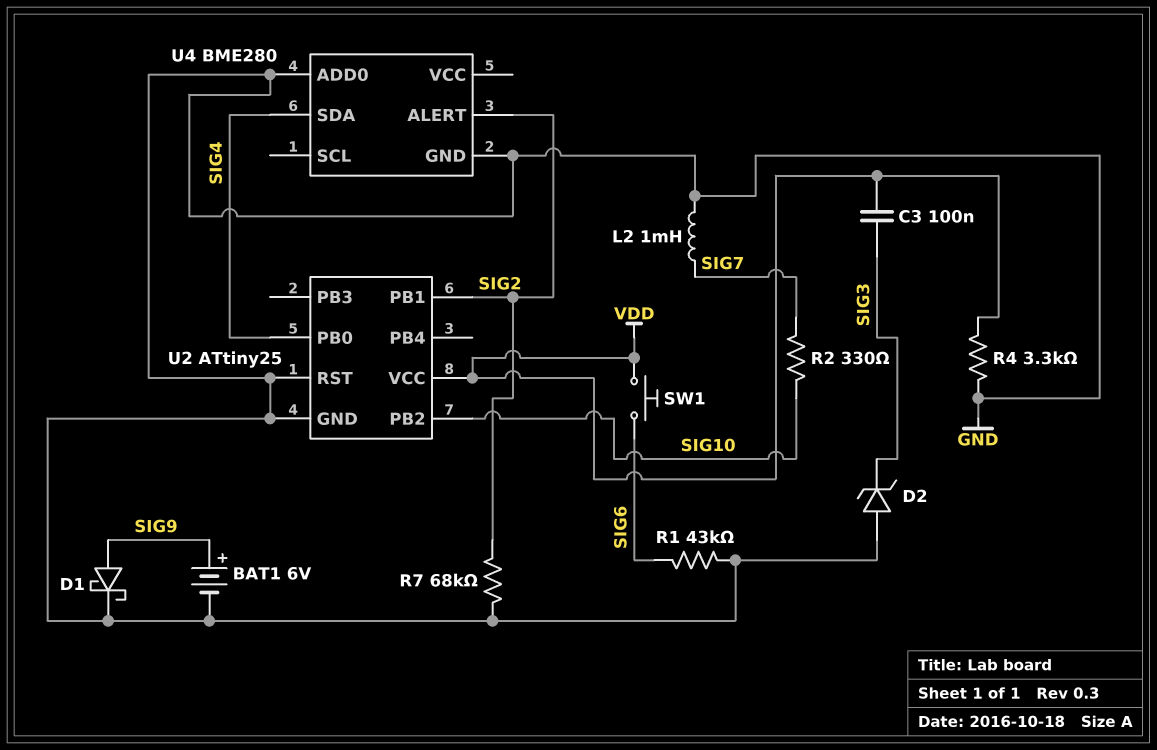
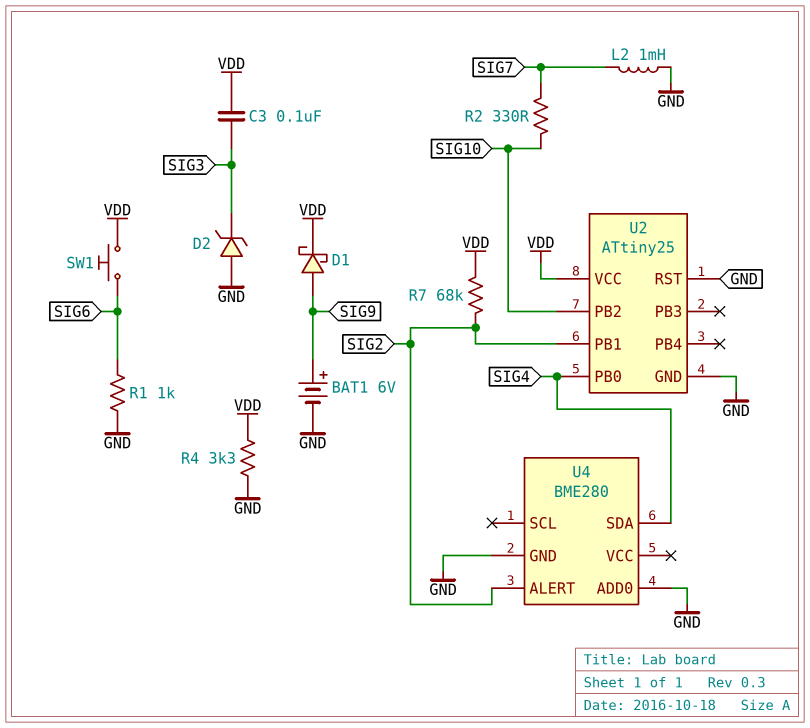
D1: schottky (A SIG9, K GND) -> schottky (A SIG9, K VDD)
R1: 43k (GND, SIG6) -> 1k (GND, SIG6)
R7: 68k (GND, SIG2) -> 68k (SIG2, VDD)

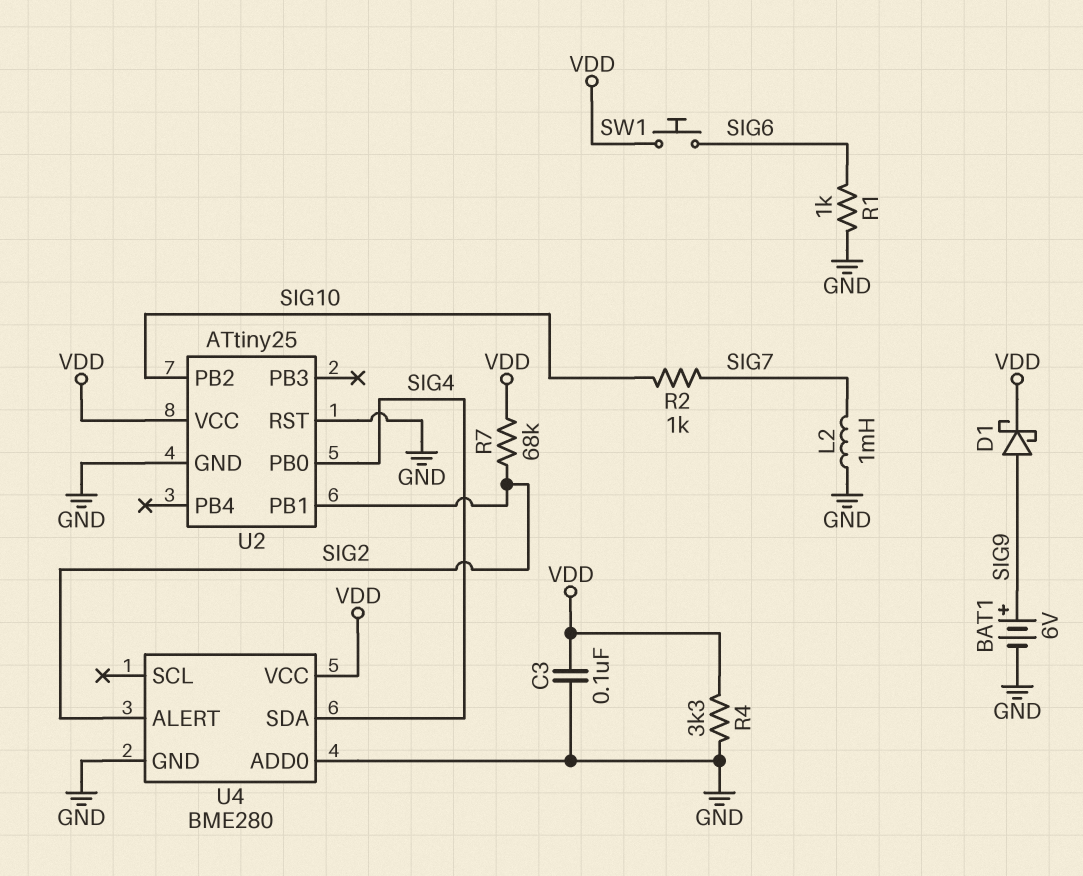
C3: 100nF (SIG3, VDD) -> 100nF (GND, VDD)
D2: zener (A GND, K SIG3) -> none
R2: 330 (SIG7, SIG10) -> 1k (SIG7, SIG10)
U4 pin VCC: none -> VDD

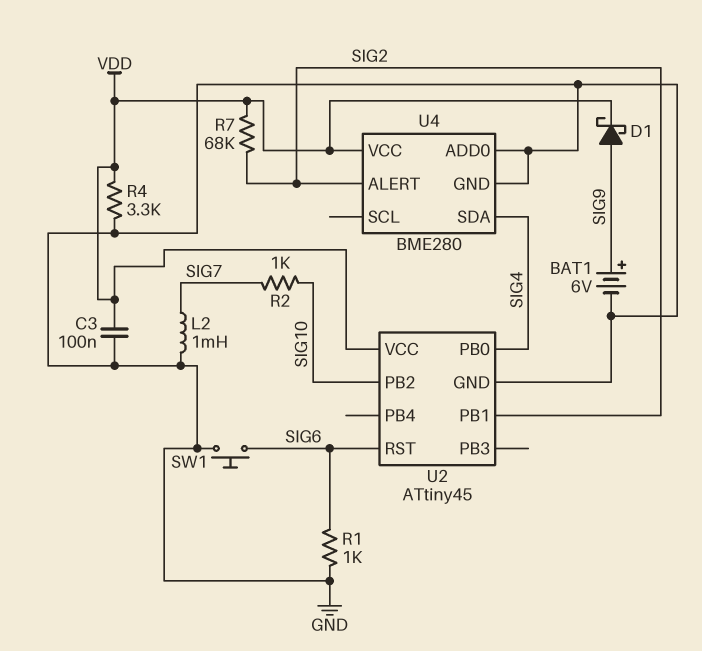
SW1: button (SIG6, VDD) -> button (GND, SIG6)
U2: ATtiny25 -> ATtiny45
U2 pin RST: GND -> SIG6

